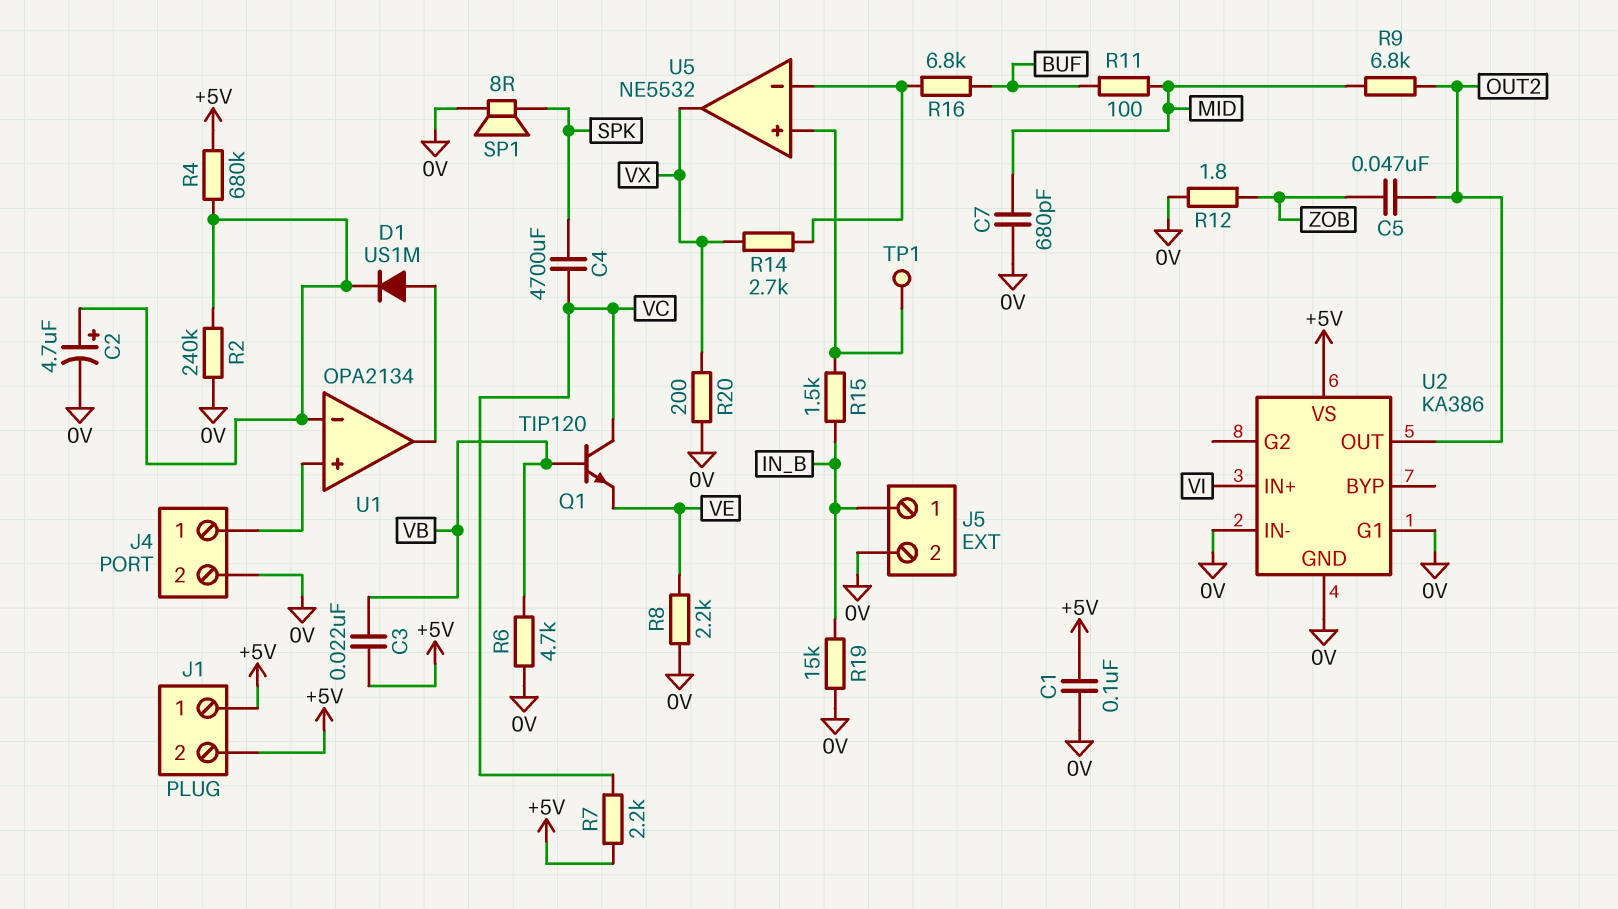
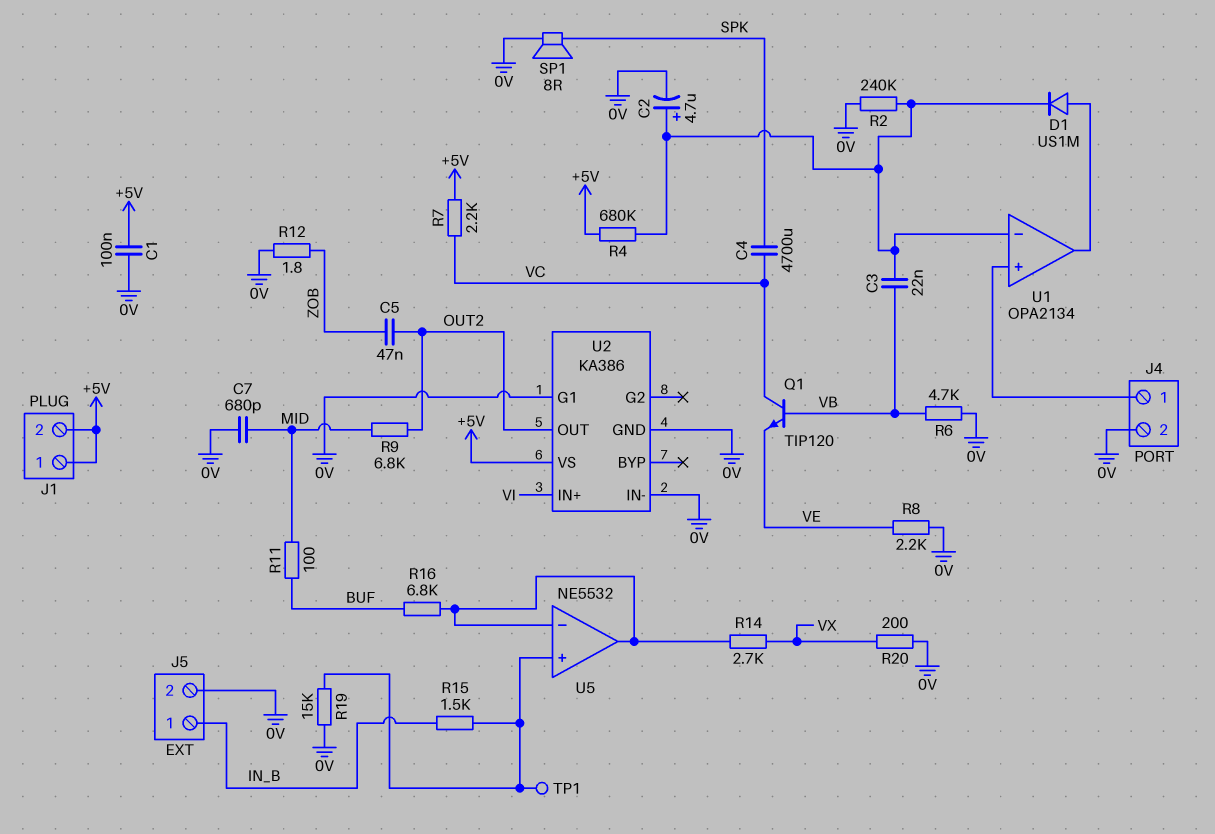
C3: 22nF (+5V, VB) -> 22nF (U1/in-, VB)
R19: 15k (0V, IN_B) -> 15k (0V, U5/in+)
U5 pin out: VX -> U5/in-

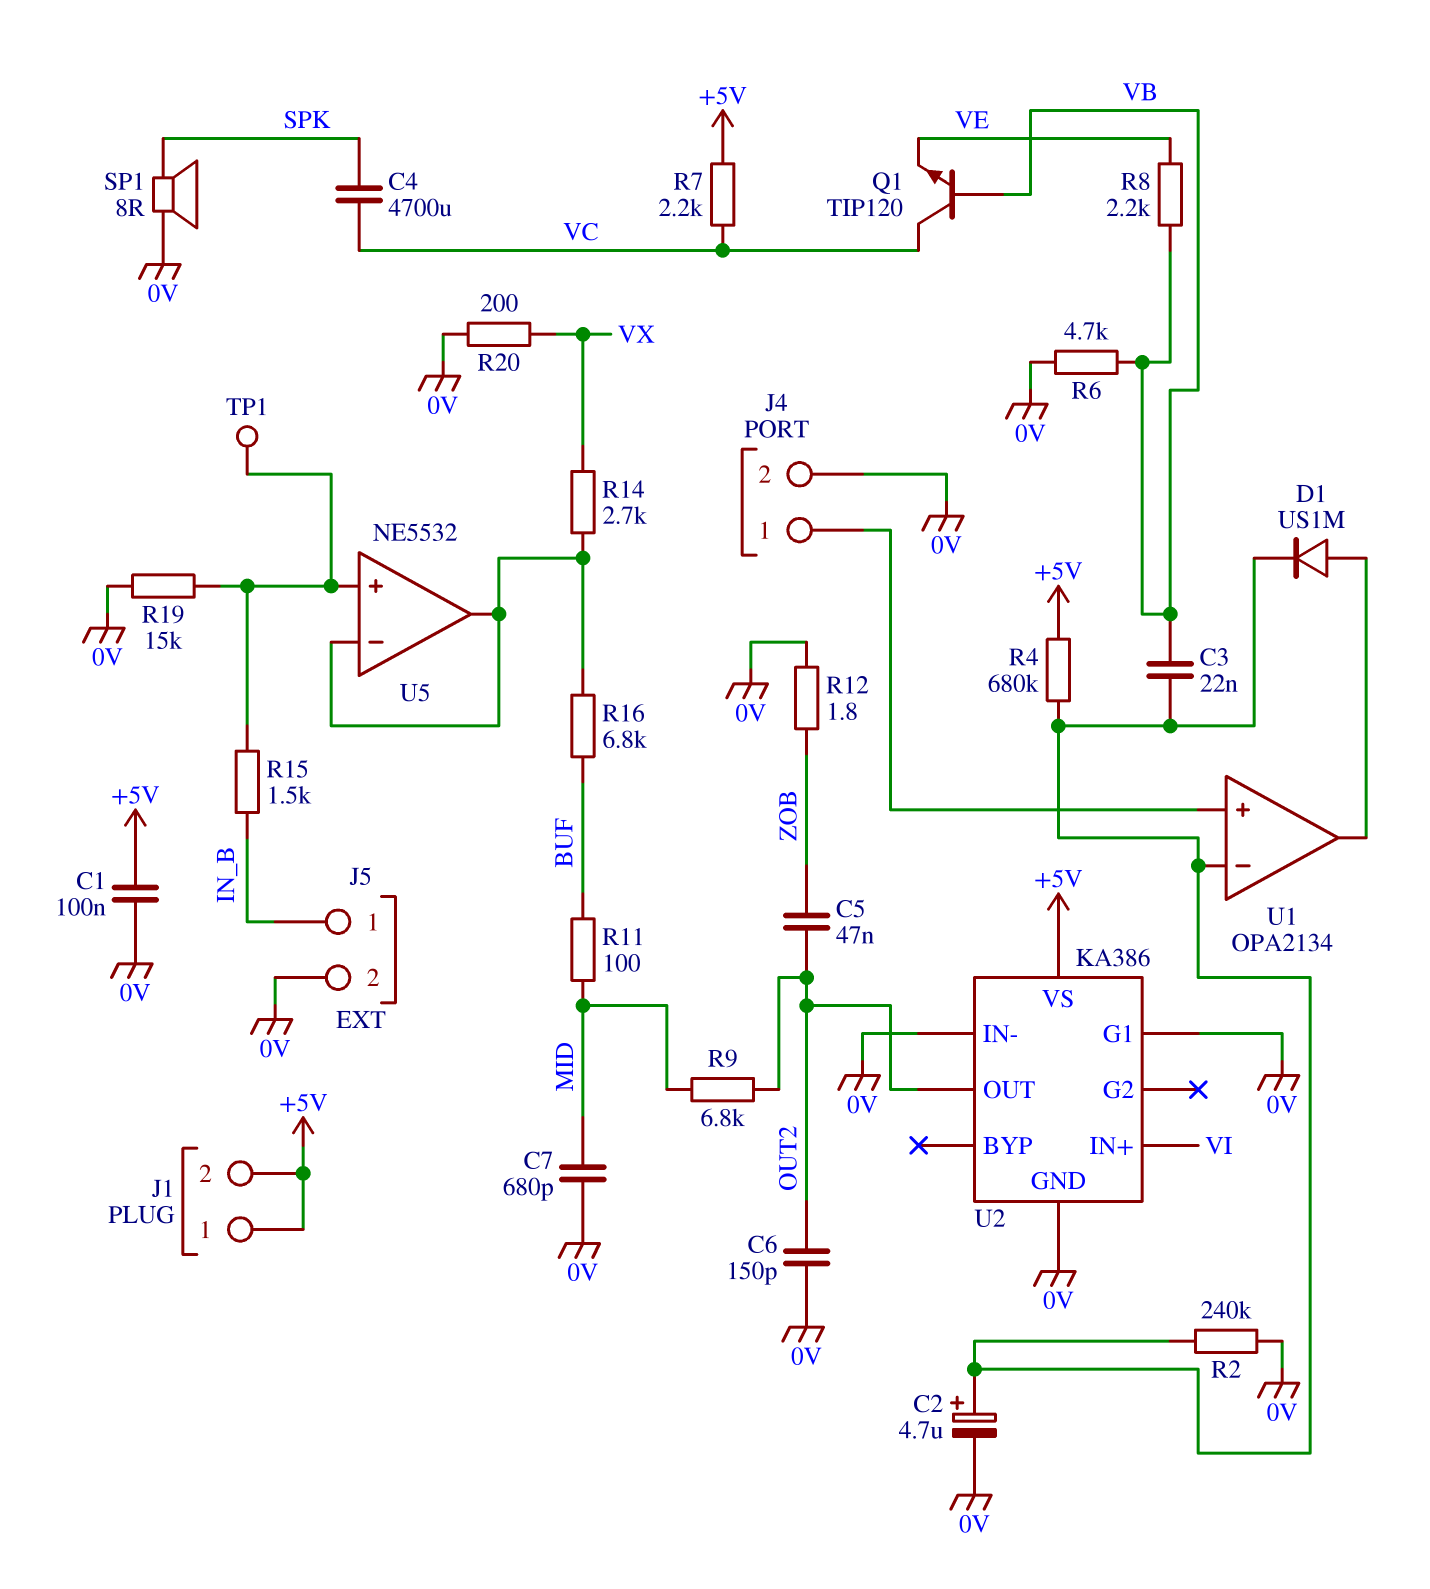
C6: none -> 150pF (0V, OUT2)
R8: 2.2k (0V, VE) -> 2.2k (VB, VE)

